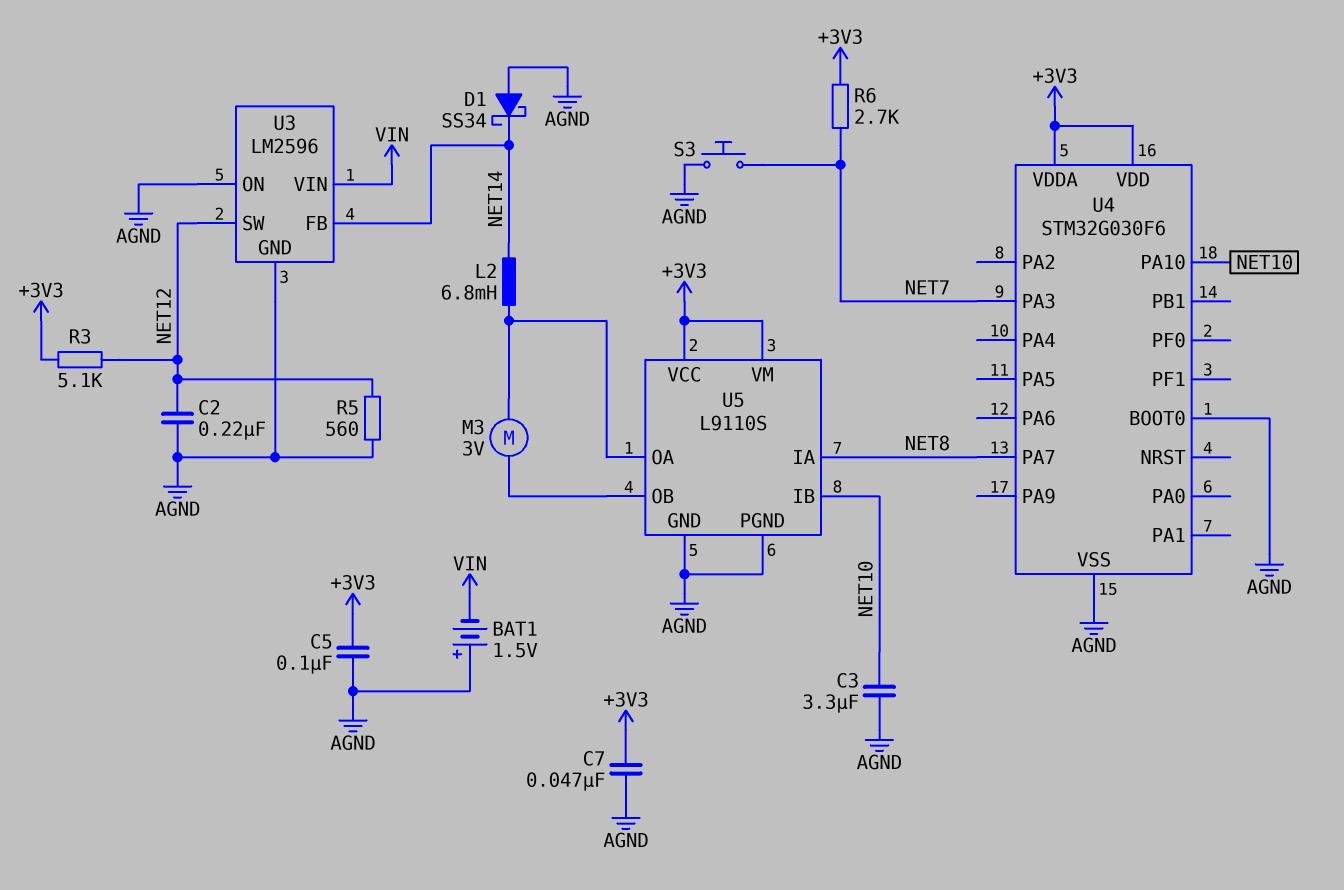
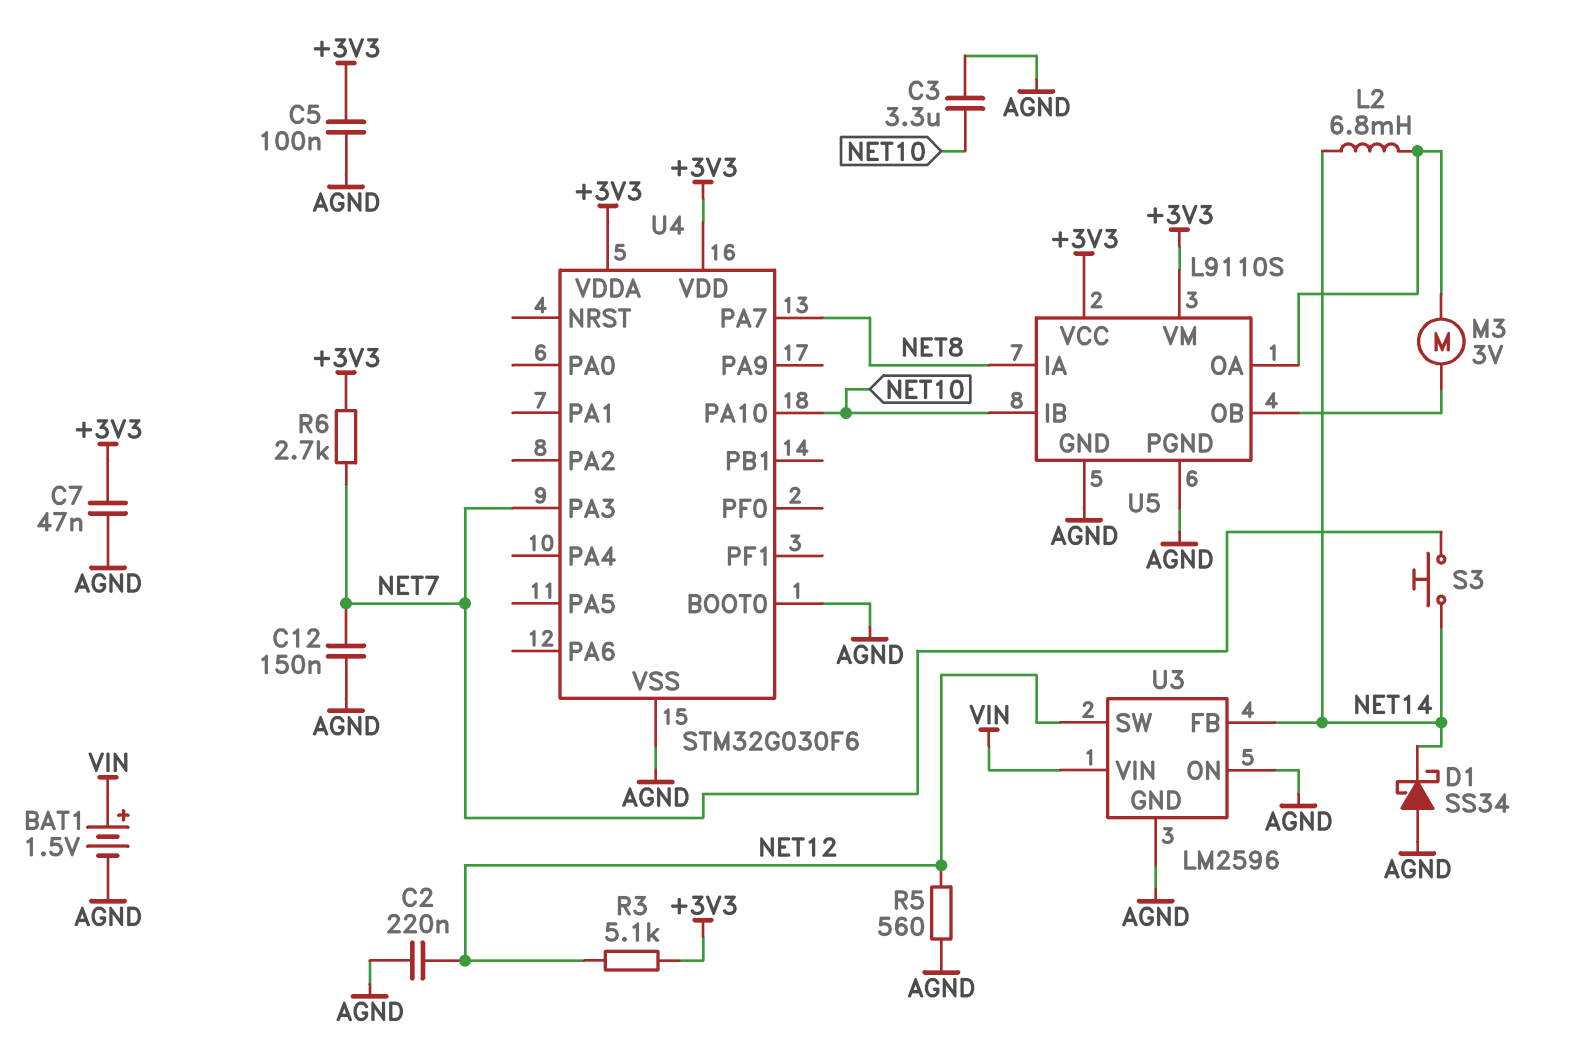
BAT1: 1.5V (plus AGND, minus VIN) -> 1.5V (plus VIN, minus AGND)
C12: none -> 150nF (AGND, NET7)
S3: button (AGND, NET7) -> button (NET7, NET14)

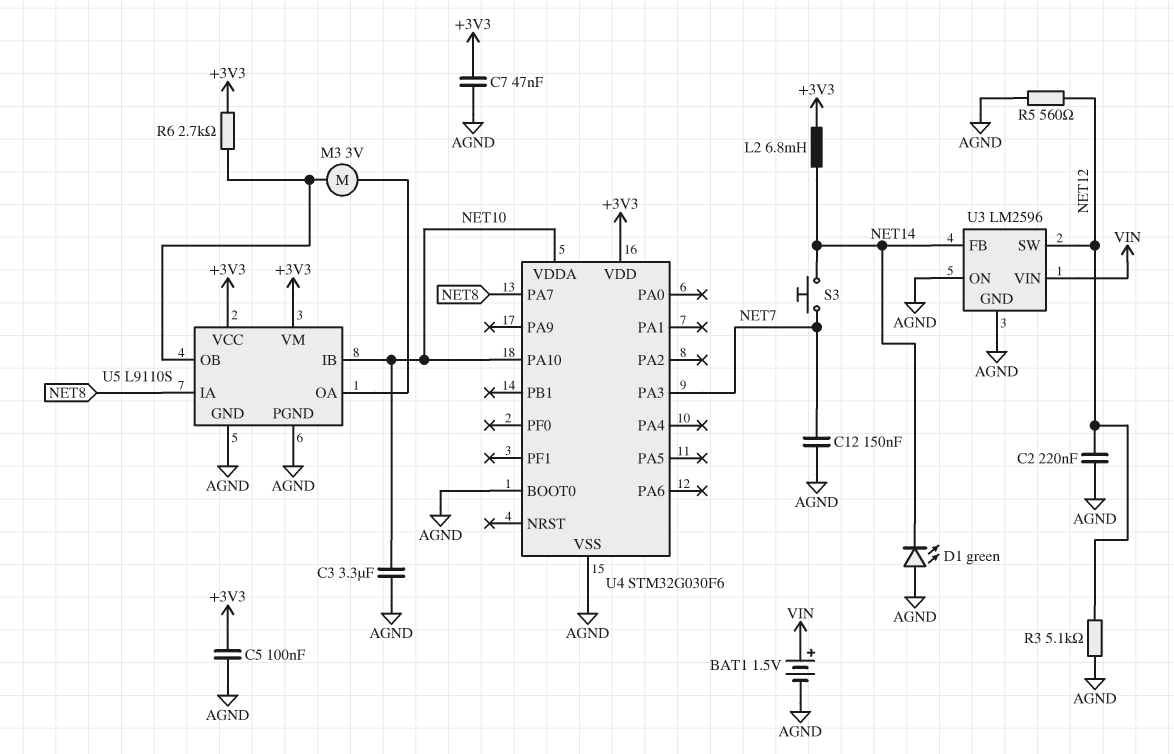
D1: schottky SS34 (A AGND, K NET14) -> LED green (A AGND, K NET14)
L2: 6.8mH (NET14, U5/OA) -> 6.8mH (+3V3, NET14)
R3: 5.1k (+3V3, NET12) -> 5.1k (AGND, NET12)
R6: 2.7k (+3V3, NET7) -> 2.7k (+3V3, U5/OB)
U4 pin VDDA: +3V3 -> NET10

